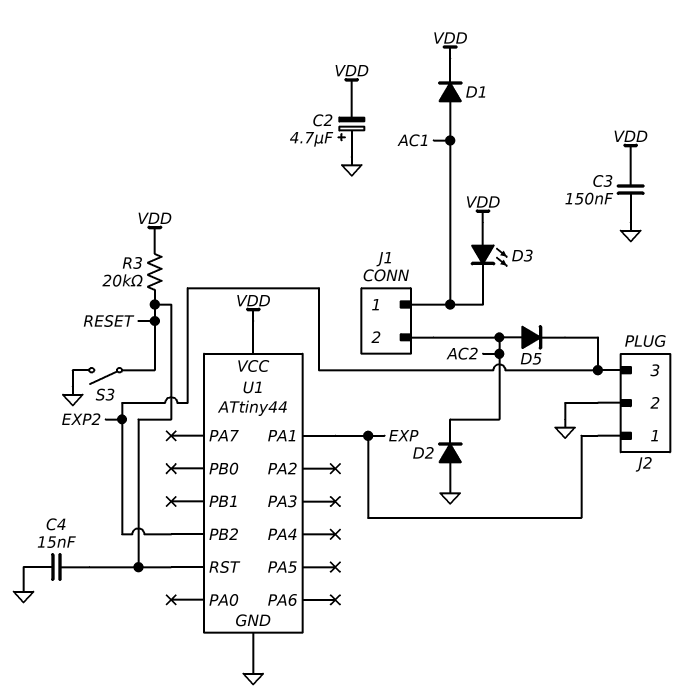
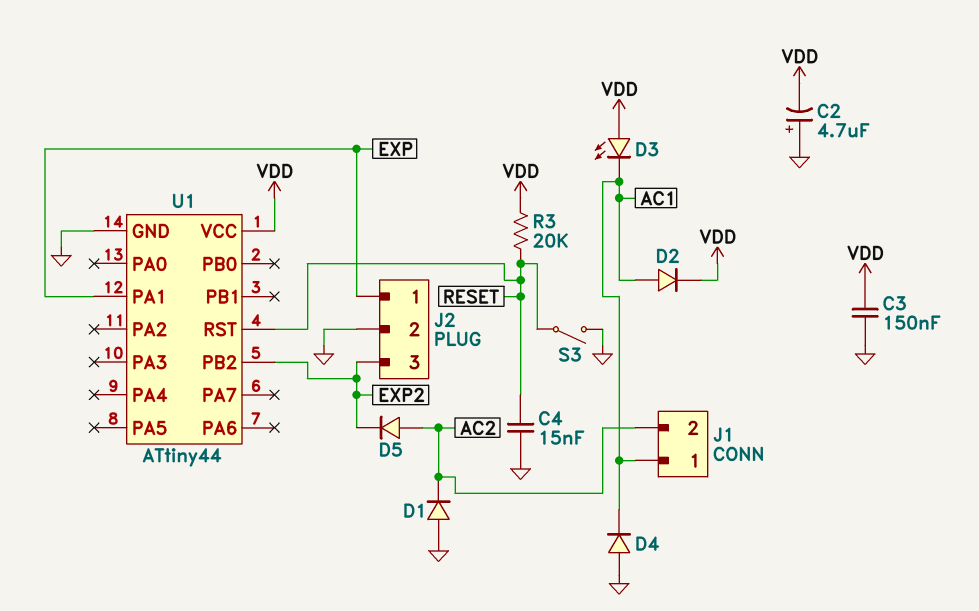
D1: diode (A AC1, K VDD) -> diode (A GND, K AC2)
D2: diode (A GND, K AC2) -> diode (A AC1, K VDD)
D4: none -> diode (A GND, K AC1)

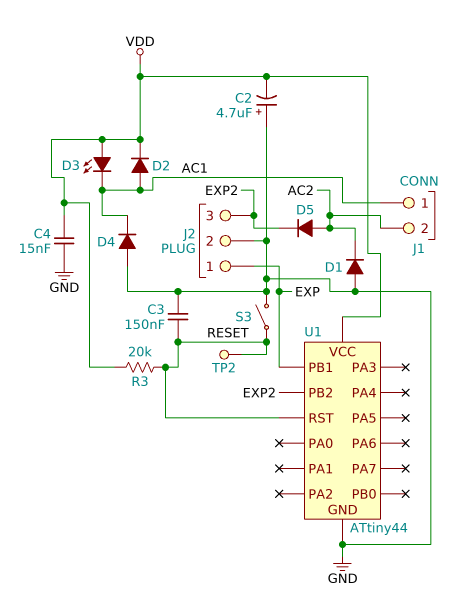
C3: 150nF (GND, VDD) -> 150nF (GND, RESET)
C4: 15nF (GND, RESET) -> 15nF (GND, VDD)
TP2: none -> test point (RESET)
U1 pin PA1: EXP -> none
U1 pin PB1: none -> EXP

